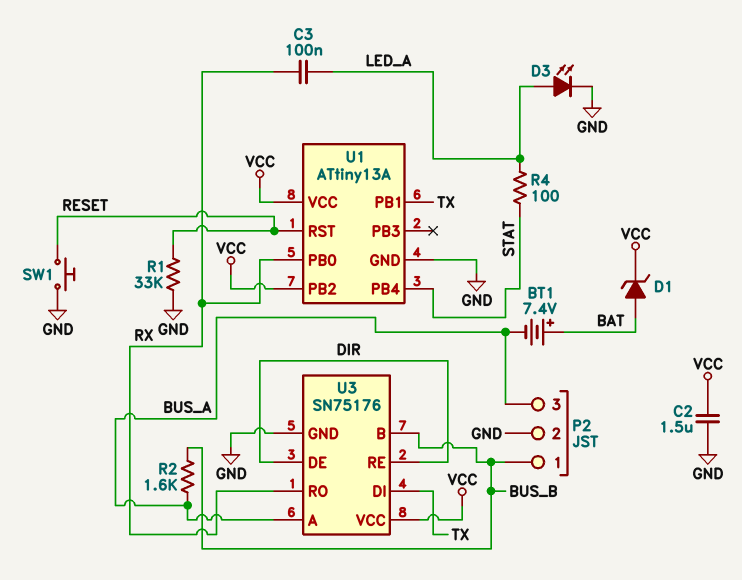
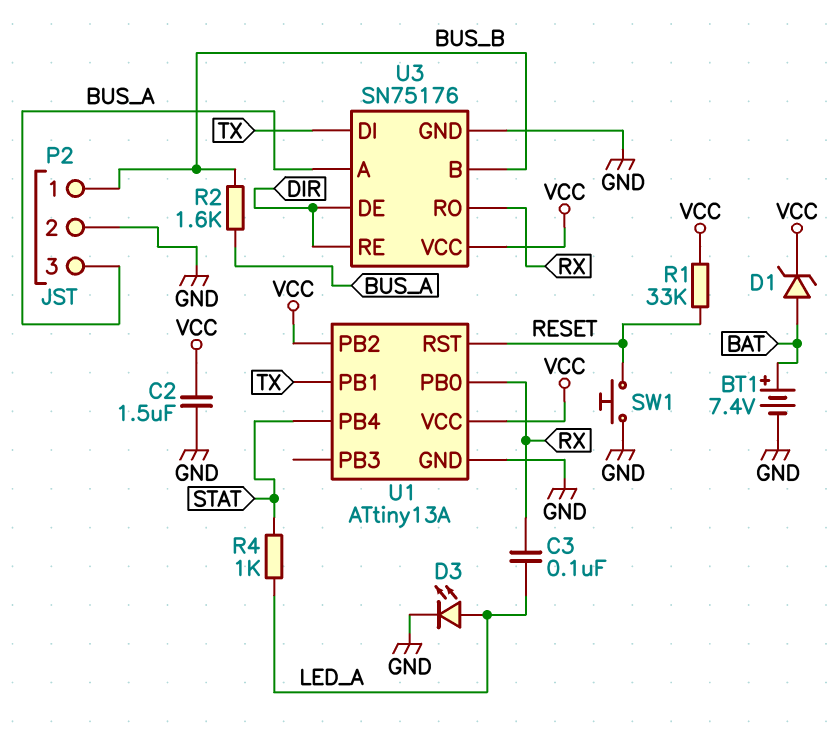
BT1: 7.4V (plus BAT, minus BUS_A) -> 7.4V (plus BAT, minus GND)
R1: 33k (GND, RESET) -> 33k (RESET, VCC)
R4: 100 (LED_A, STAT) -> 1k (LED_A, STAT)

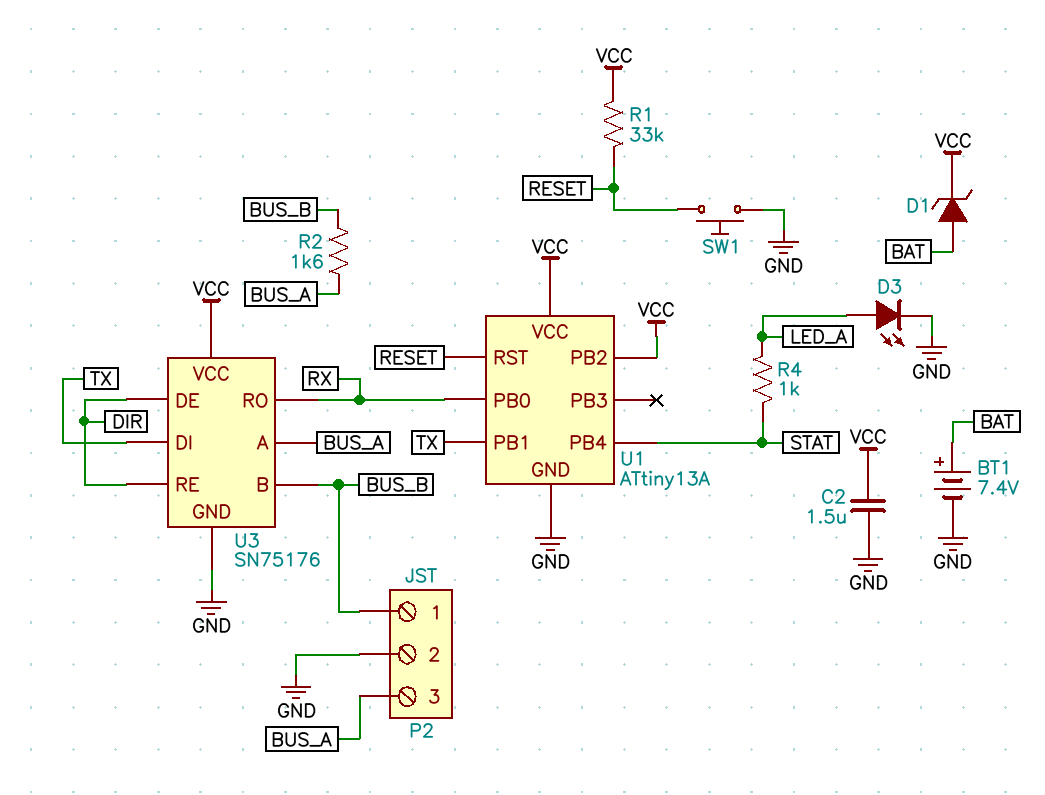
C3: 100nF (LED_A, RX) -> none

